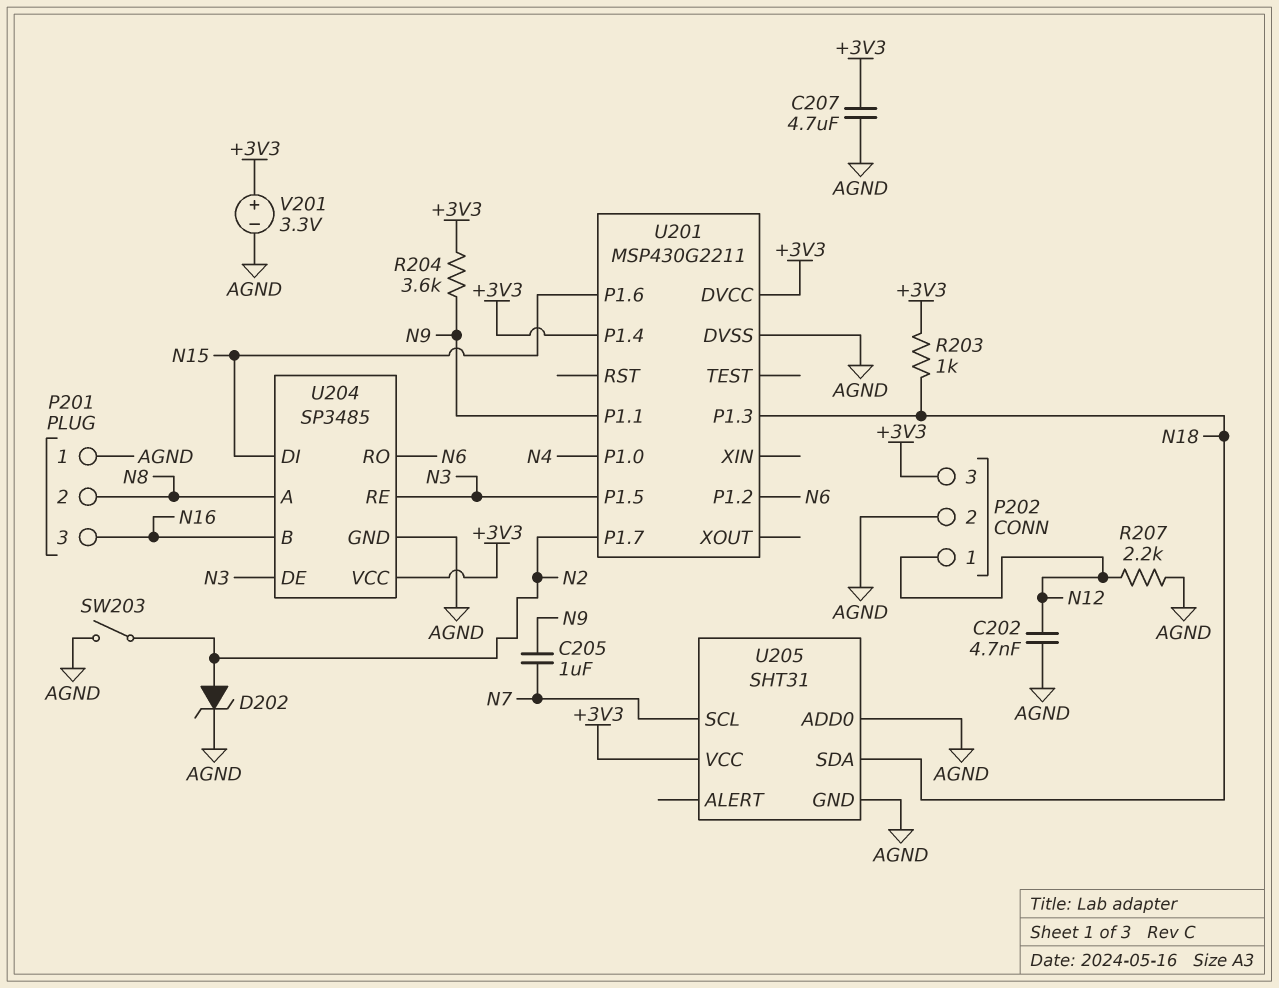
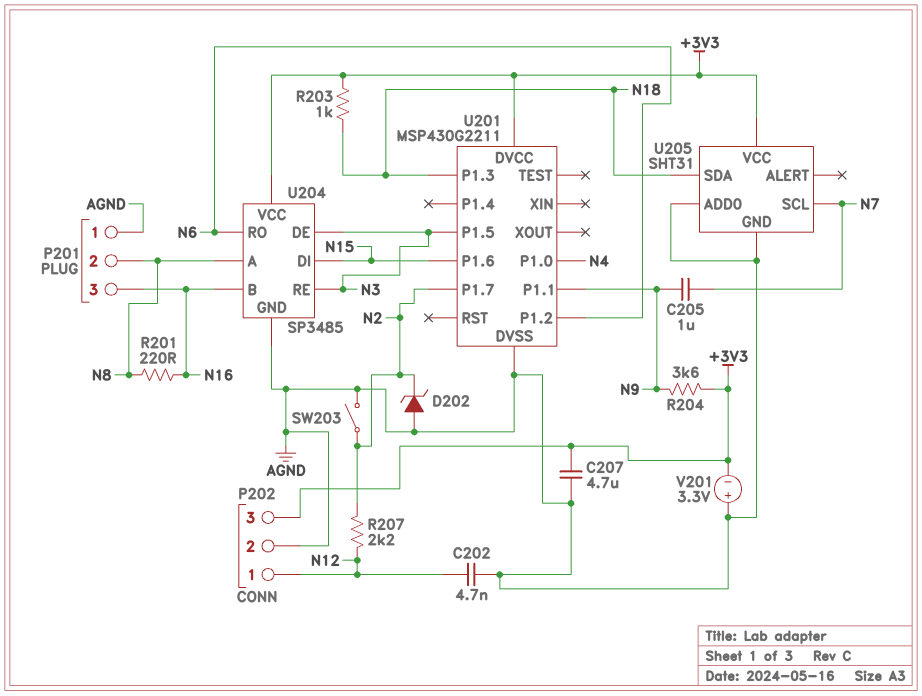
D202: zener (A N2, K AGND) -> zener (A AGND, K N2)
R201: none -> 220 (N8, N16)
R207: 2.2k (AGND, N12) -> 2.2k (N2, N12)
U201 pin P1.4: +3V3 -> none
V201: 3.3V (plus +3V3, minus AGND) -> 3.3V (plus AGND, minus +3V3)

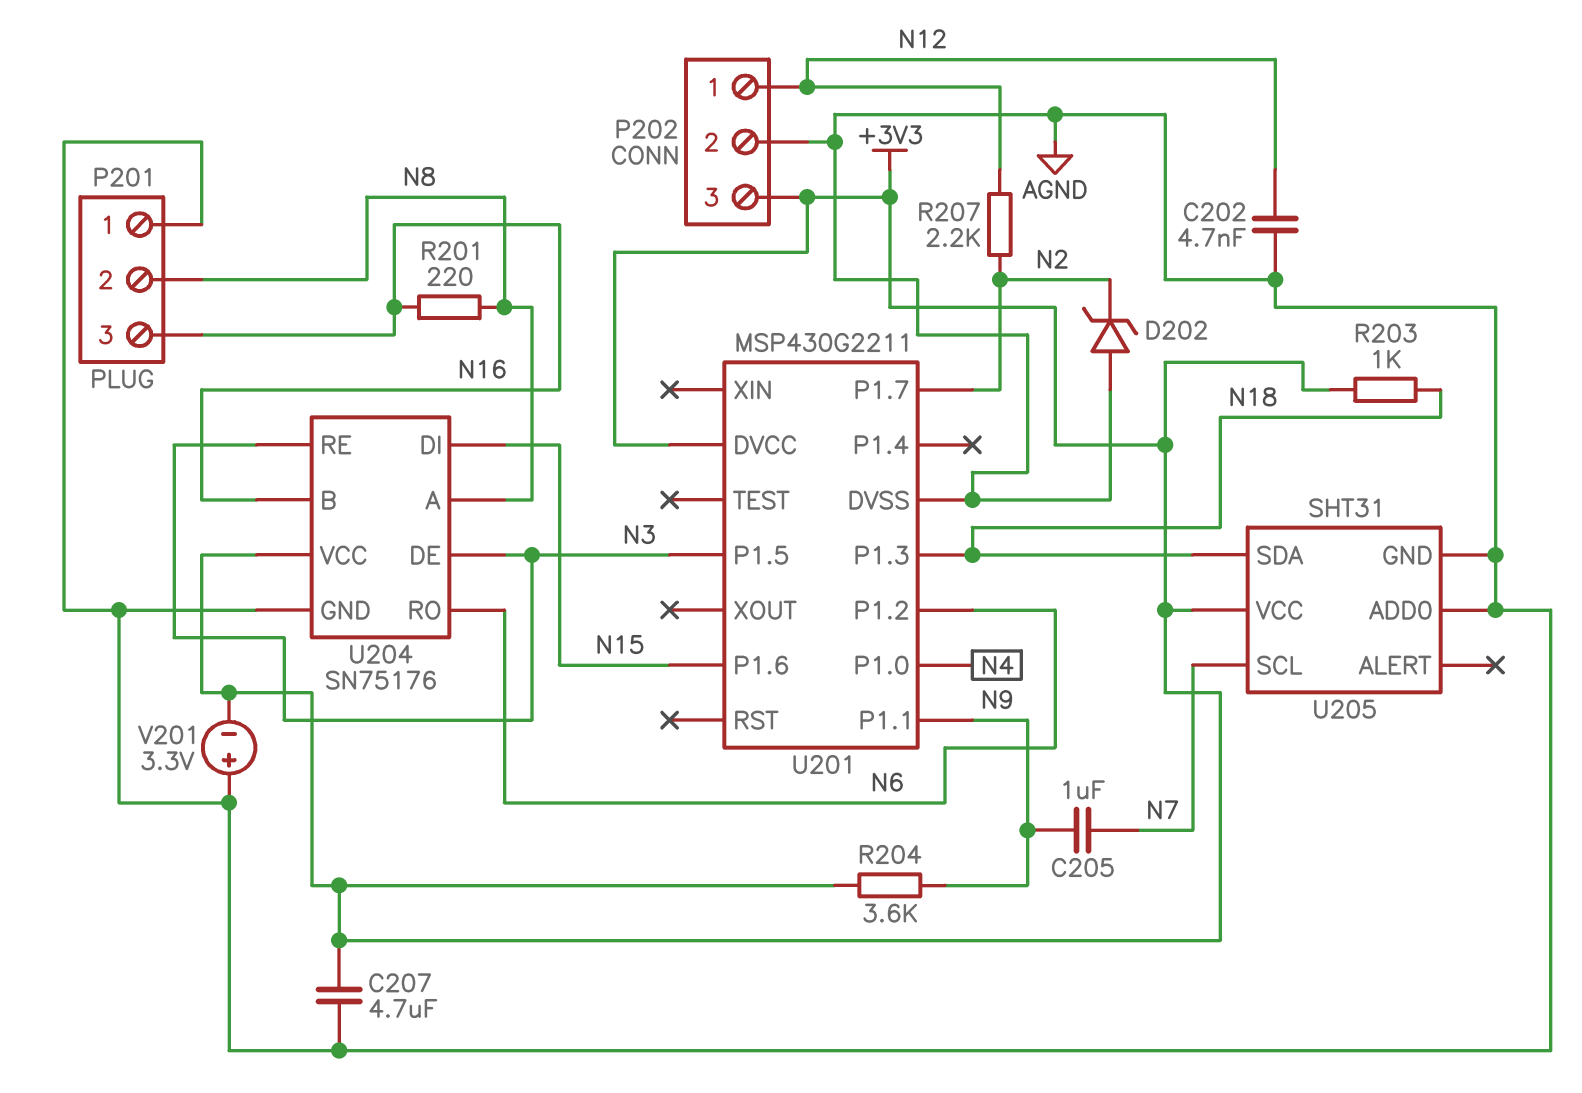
SW203: switch (AGND, N2) -> none
U204: SP3485 -> SN75176

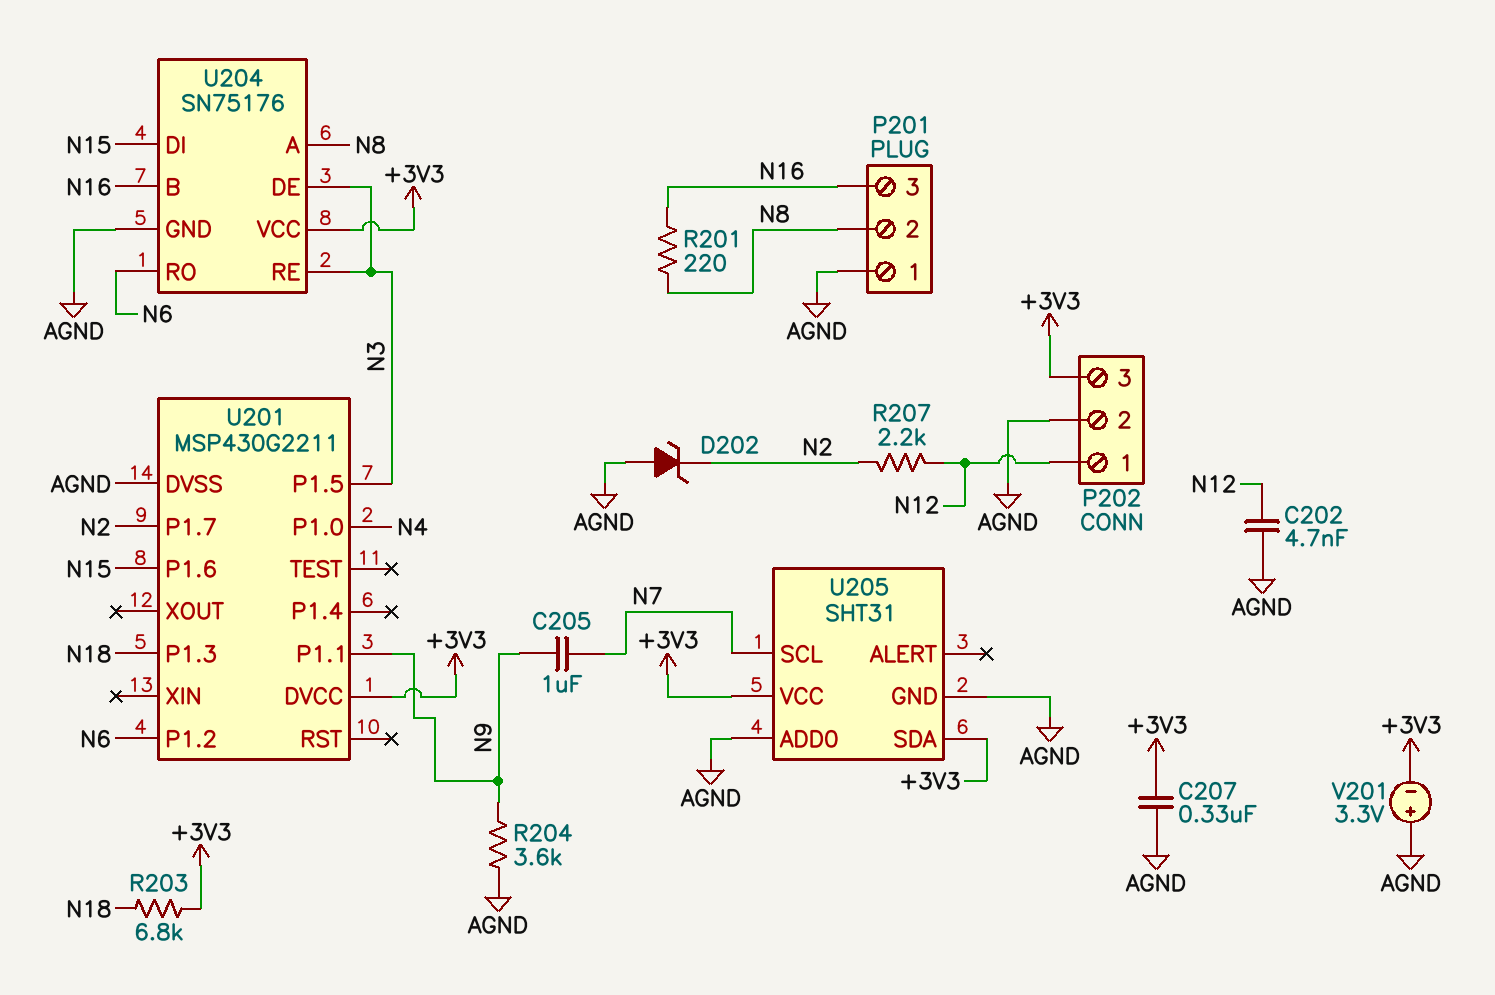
C207: 4.7uF (+3V3, AGND) -> 330nF (+3V3, AGND)
R203: 1k (+3V3, N18) -> 6.8k (+3V3, N18)
R204: 3.6k (+3V3, N9) -> 3.6k (AGND, N9)
U205 pin SDA: N18 -> +3V3

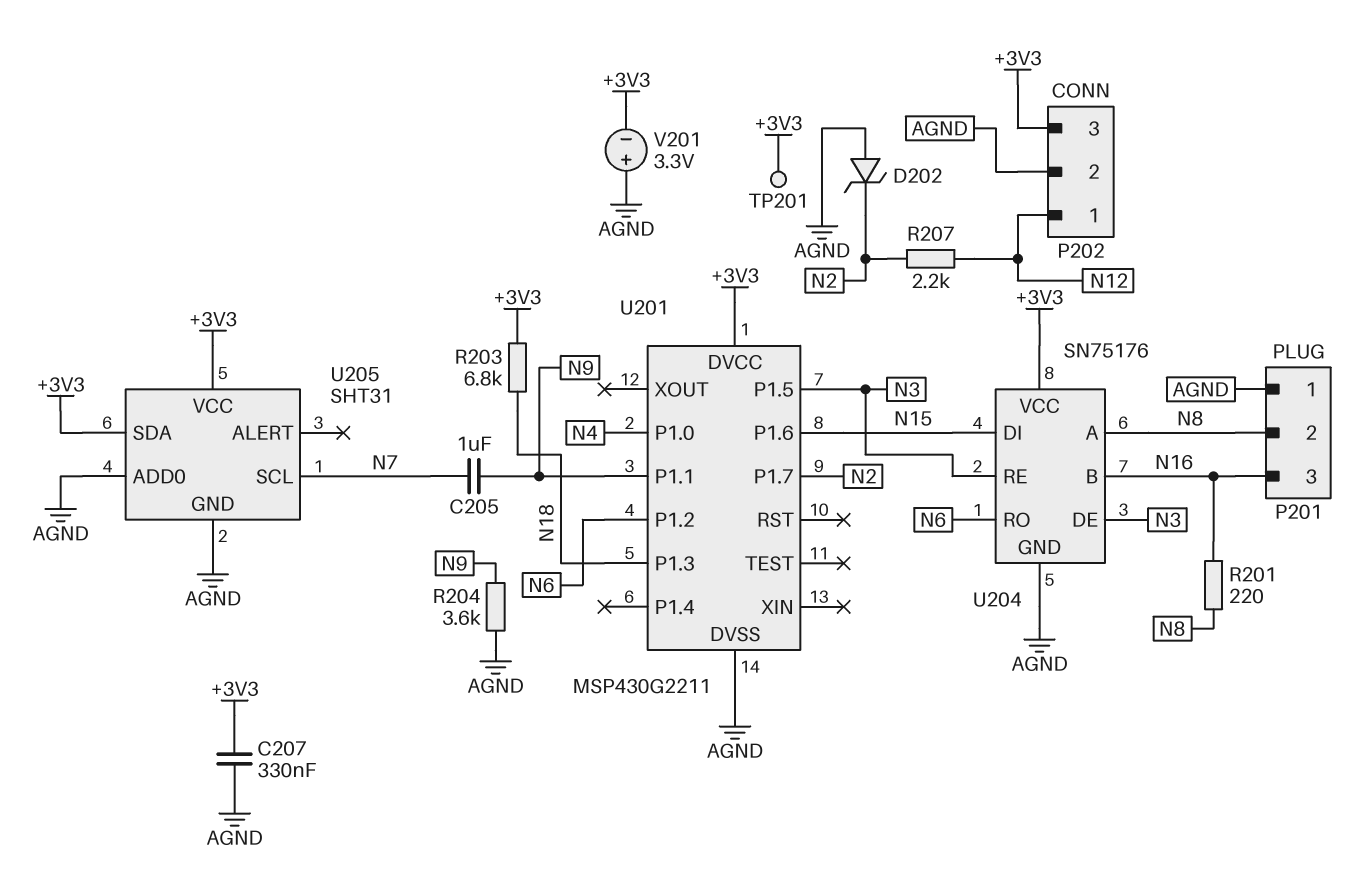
C202: 4.7nF (AGND, N12) -> none
TP201: none -> test point (+3V3)

